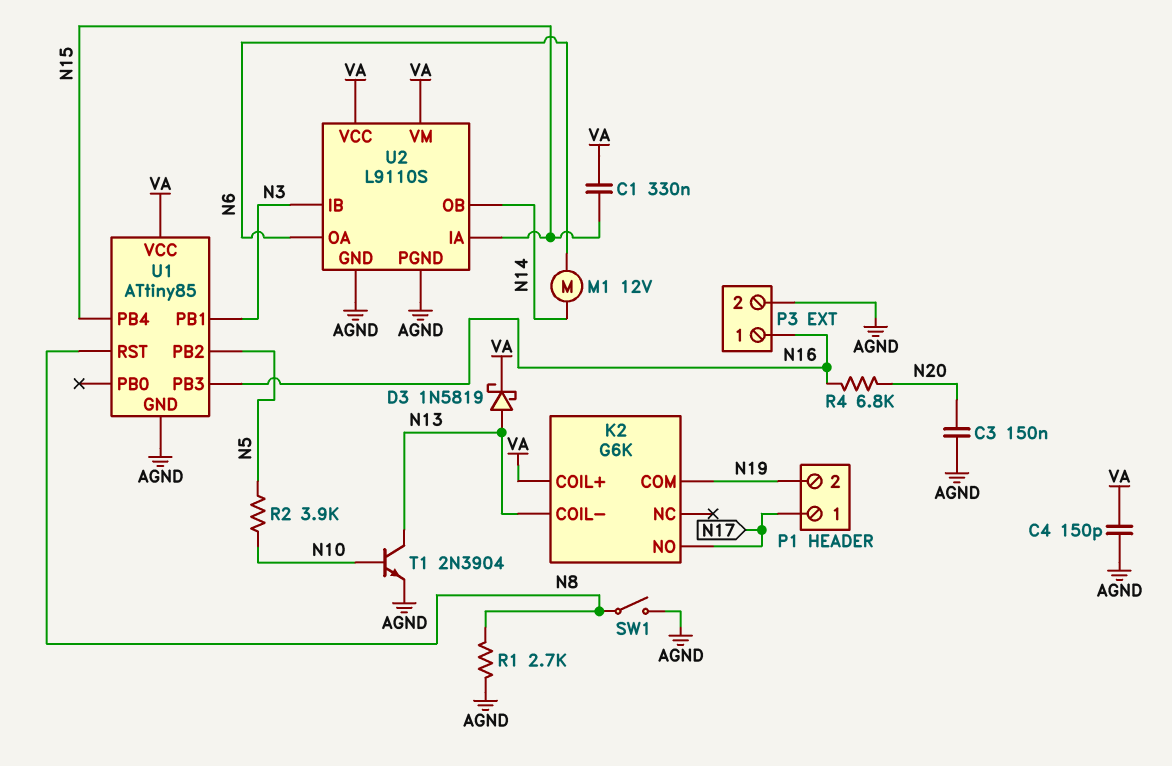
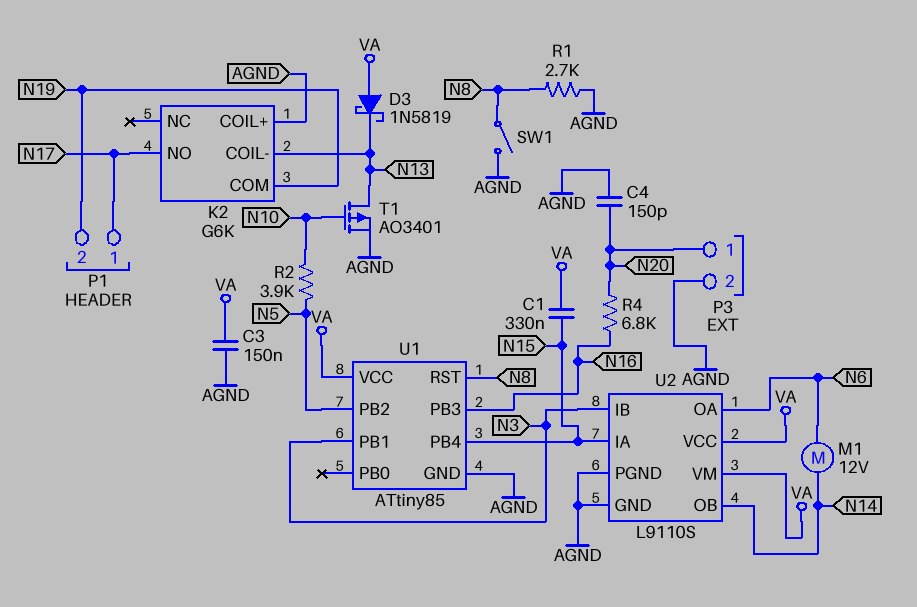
C3: 150nF (AGND, N20) -> 150nF (AGND, VA)
C4: 150pF (AGND, VA) -> 150pF (AGND, N20)
D3: schottky 1N5819 (A N13, K VA) -> schottky 1N5819 (A VA, K N13)
K2 pin COIL+: VA -> AGND
P3 pin 1: N16 -> N20
T1: NPN 2N3904 (B N10, C N13, E AGND) -> PMOS AO3401 (G N10, D N13, S AGND)

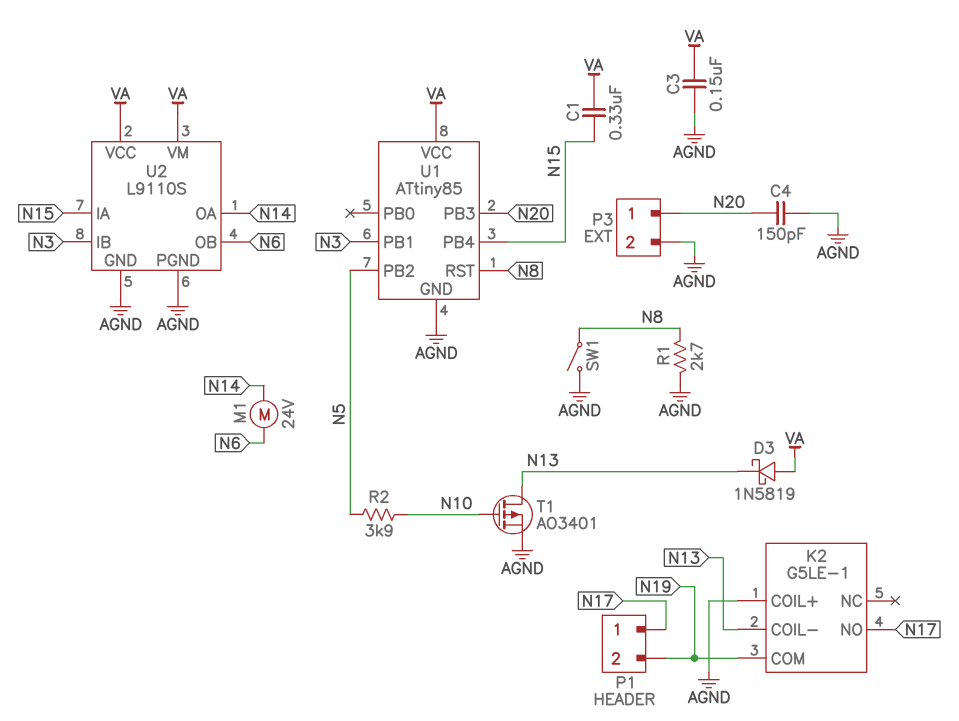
K2: G6K -> G5LE-1
M1: motor 12V (N6, N14) -> motor 24V (N6, N14)
R4: 6.8k (N16, N20) -> none
U1 pin PB3: N16 -> N20
U2 pin OA: N6 -> N14
U2 pin OB: N14 -> N6

